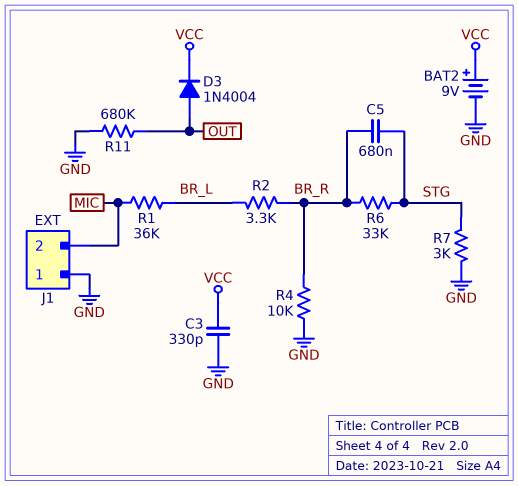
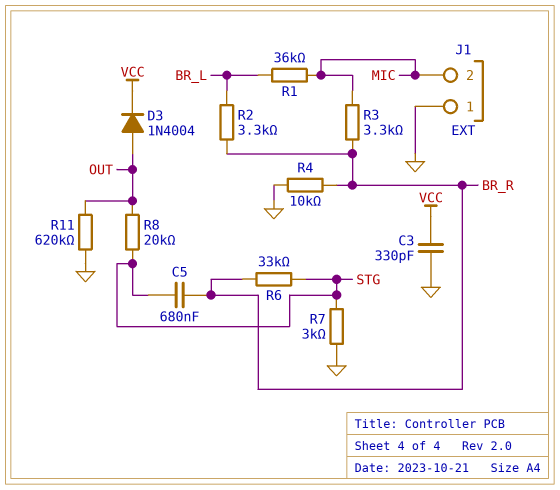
BAT2: 9V (plus VCC, minus GND) -> none
R3: none -> 3.3k (BR_R, MIC)
R8: none -> 20k (OUT, STG)
R11: 680k (GND, OUT) -> 620k (GND, OUT)

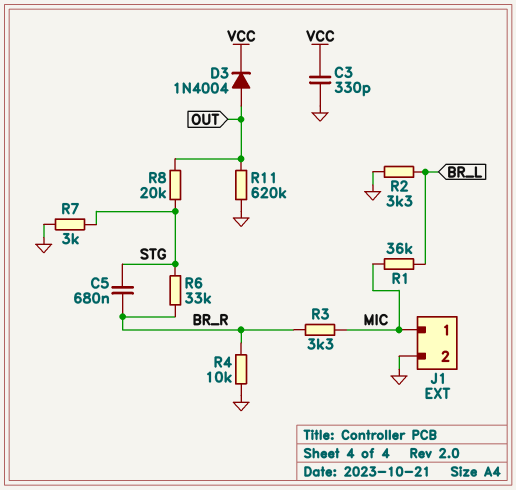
J1 pin 1: GND -> MIC
J1 pin 2: MIC -> GND
R2: 3.3k (BR_L, BR_R) -> 3.3k (BR_L, GND)

